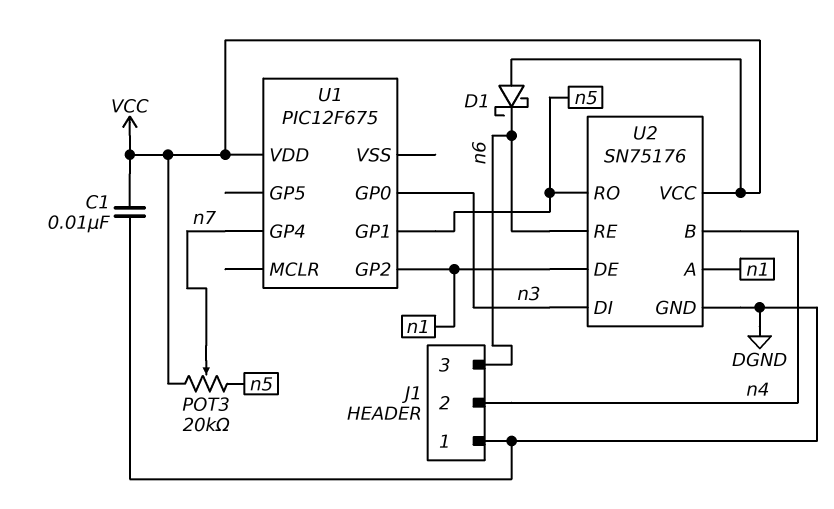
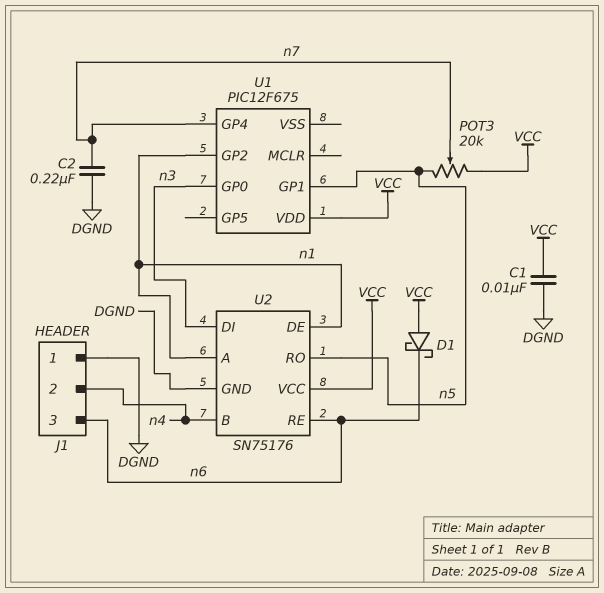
C2: none -> 220nF (DGND, n7)

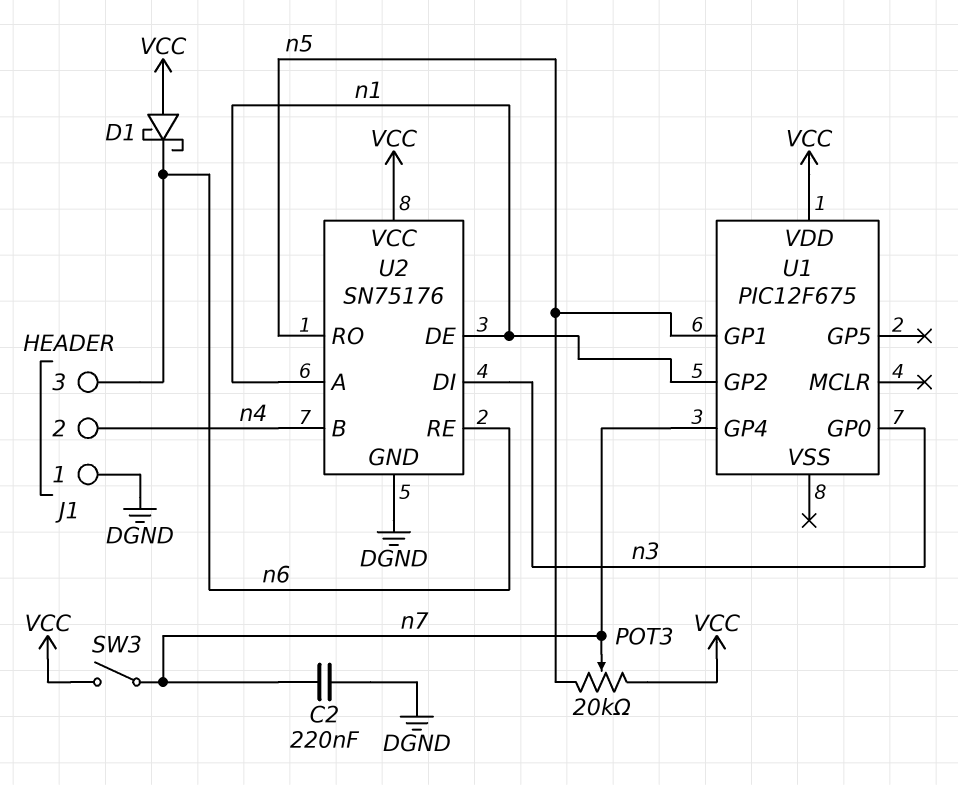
C1: 10nF (DGND, VCC) -> none
SW3: none -> switch (VCC, n7)

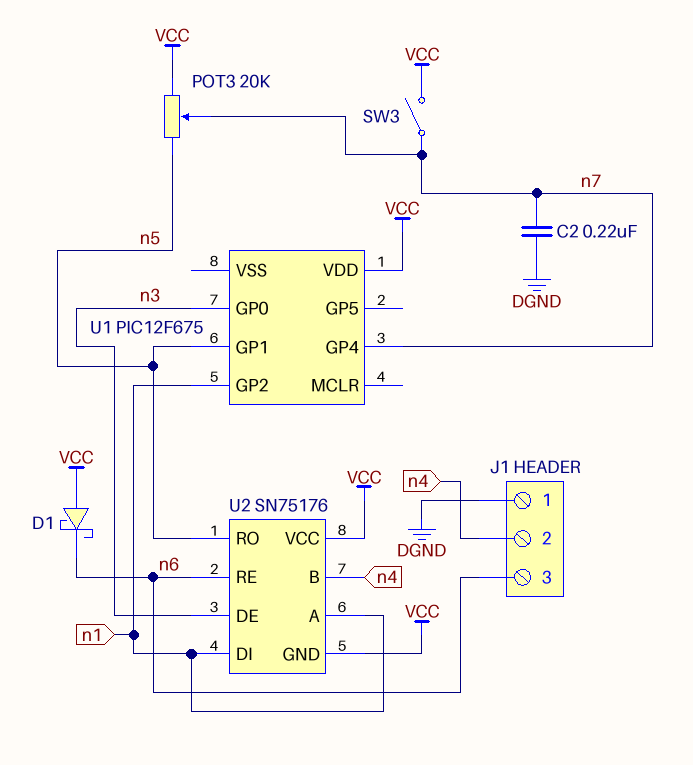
U2 pin DE: n1 -> n3
U2 pin DI: n3 -> n1
U2 pin GND: DGND -> VCC

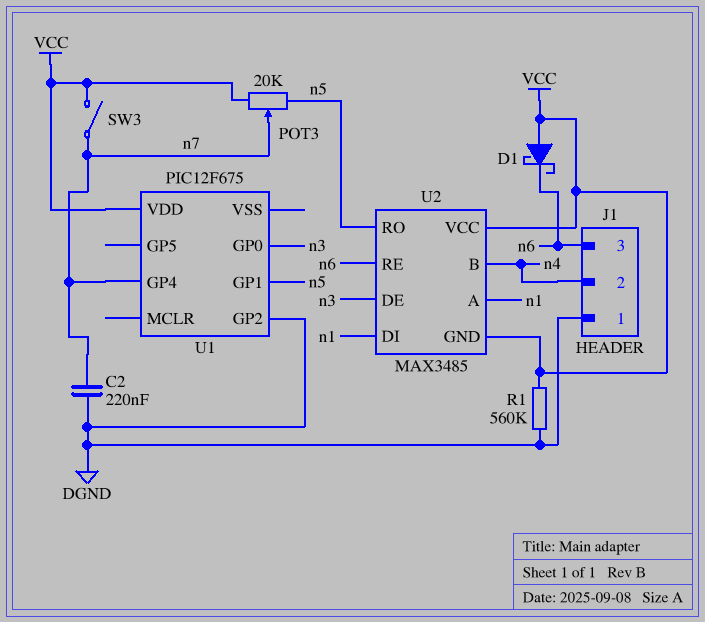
R1: none -> 560k (DGND, VCC)
U1 pin GP2: n1 -> DGND
U2: SN75176 -> MAX3485

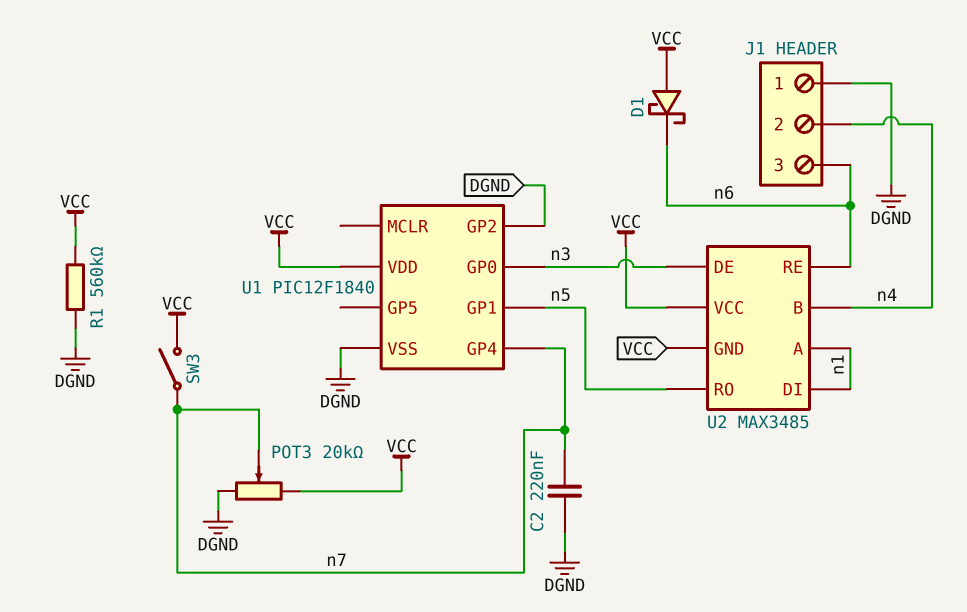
POT3: 20k (VCC, n5, wiper n7) -> 20k (DGND, VCC, wiper n7)
U1: PIC12F675 -> PIC12F1840
U1 pin VSS: none -> DGND

